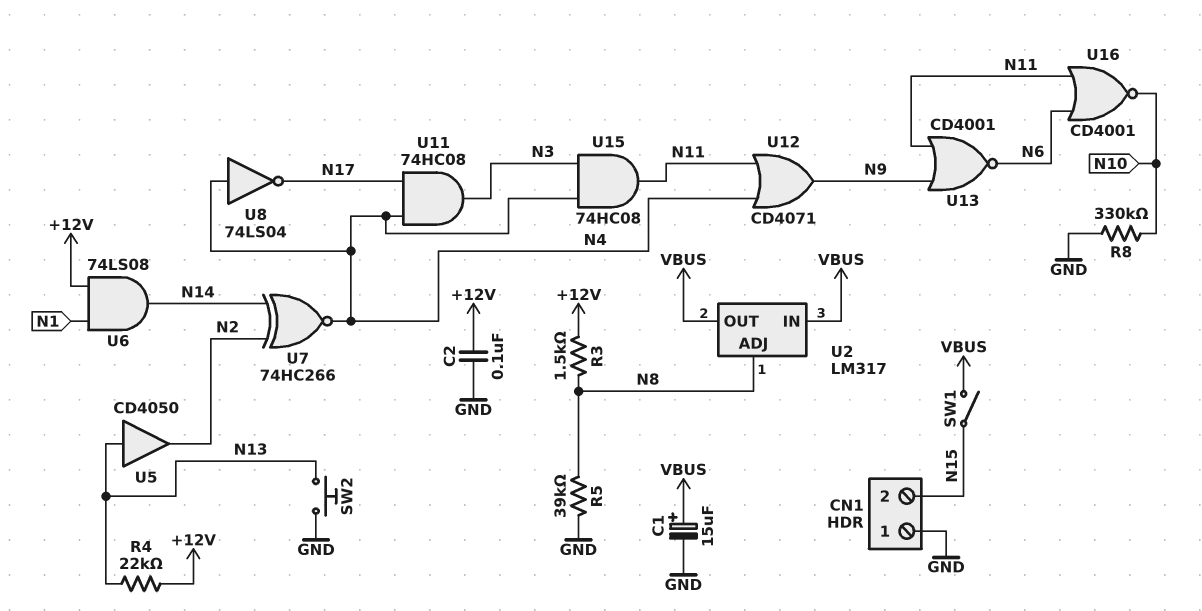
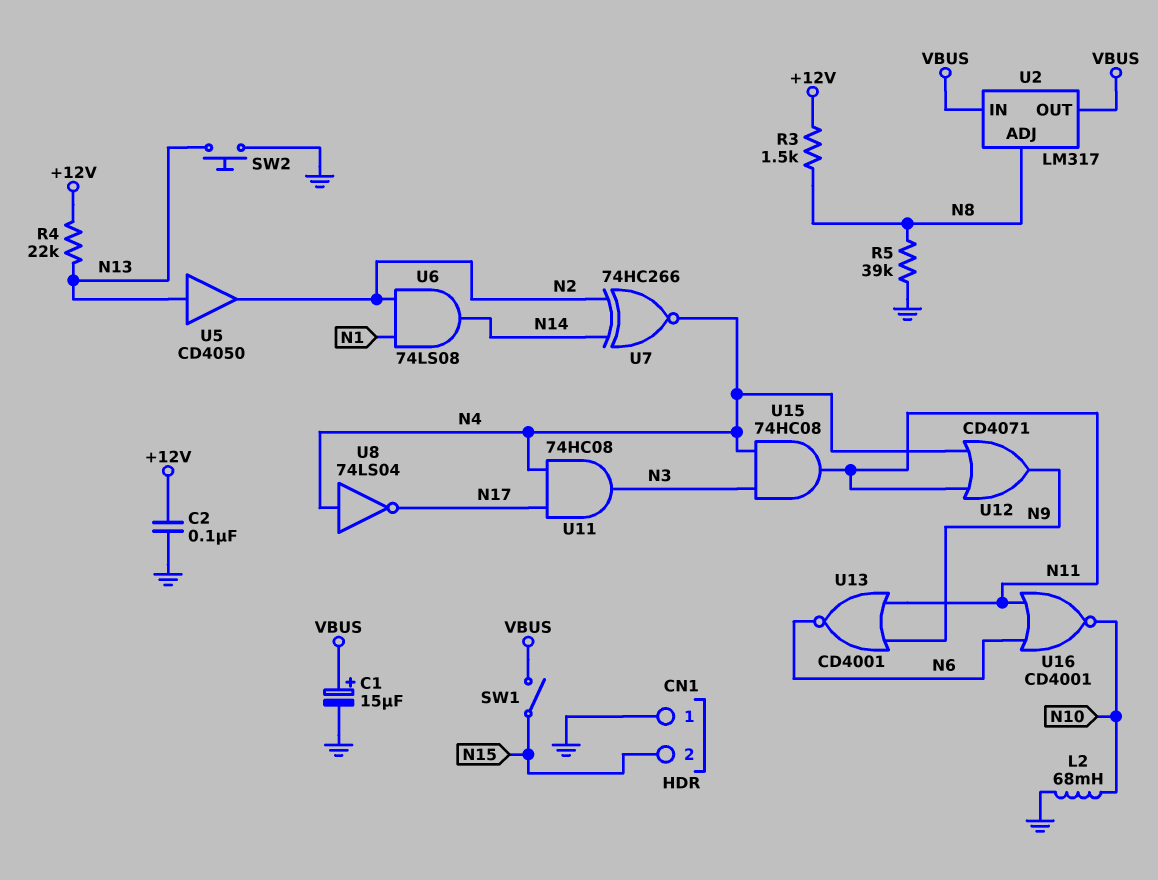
L2: none -> 68mH (GND, N10)
R8: 330k (GND, N10) -> none
U6: AND 74LS08 (in +12V, in N1, out N14) -> AND 74LS08 (in N1, in N2, out N14)

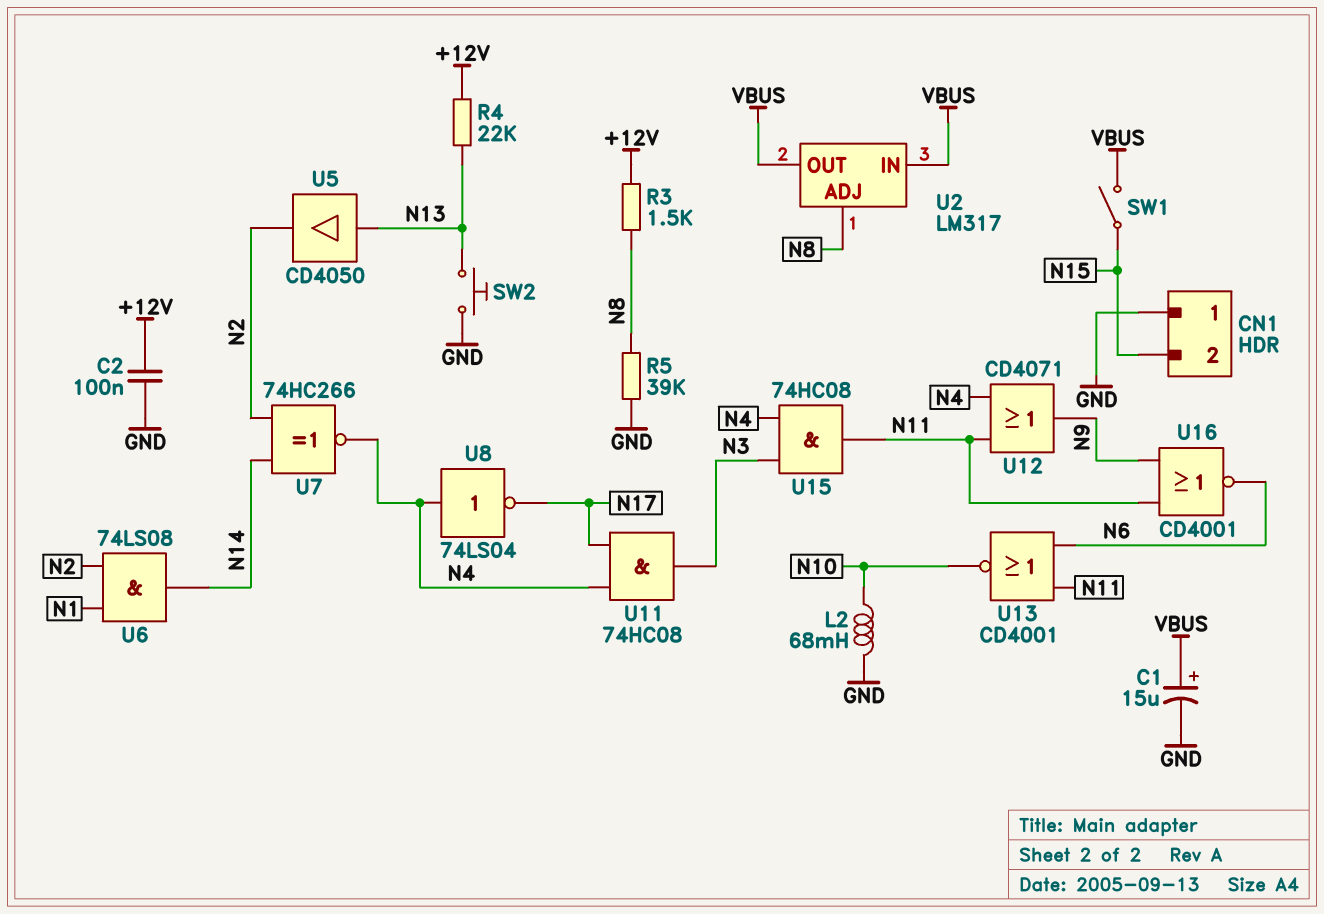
U13: NOR CD4001 (in N9, in N11, out N6) -> NOR CD4001 (in N6, in N11, out N10)
U16: NOR CD4001 (in N6, in N11, out N10) -> NOR CD4001 (in N9, in N11, out N6)

